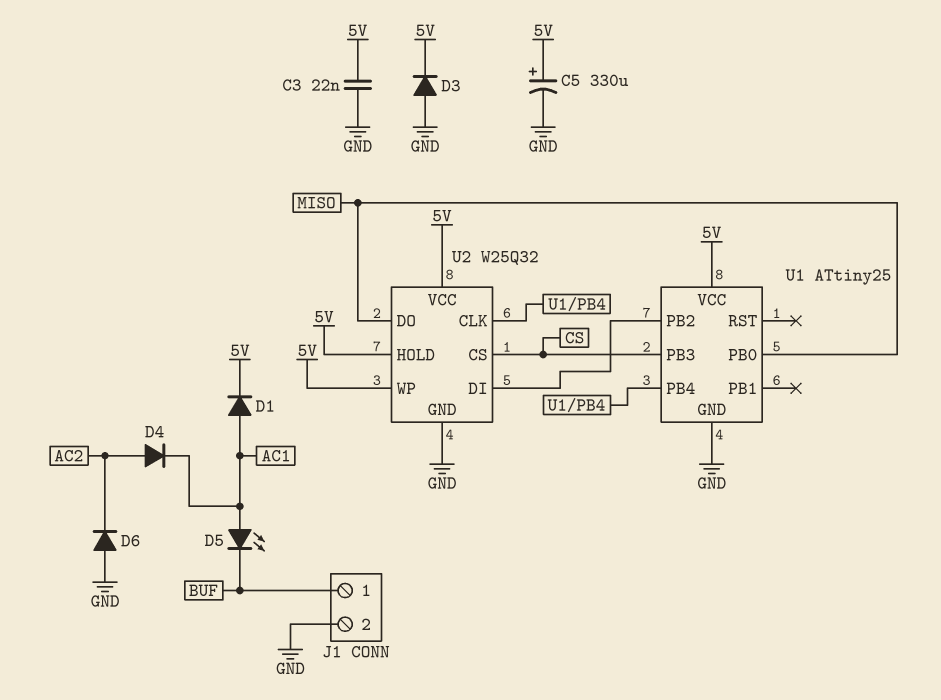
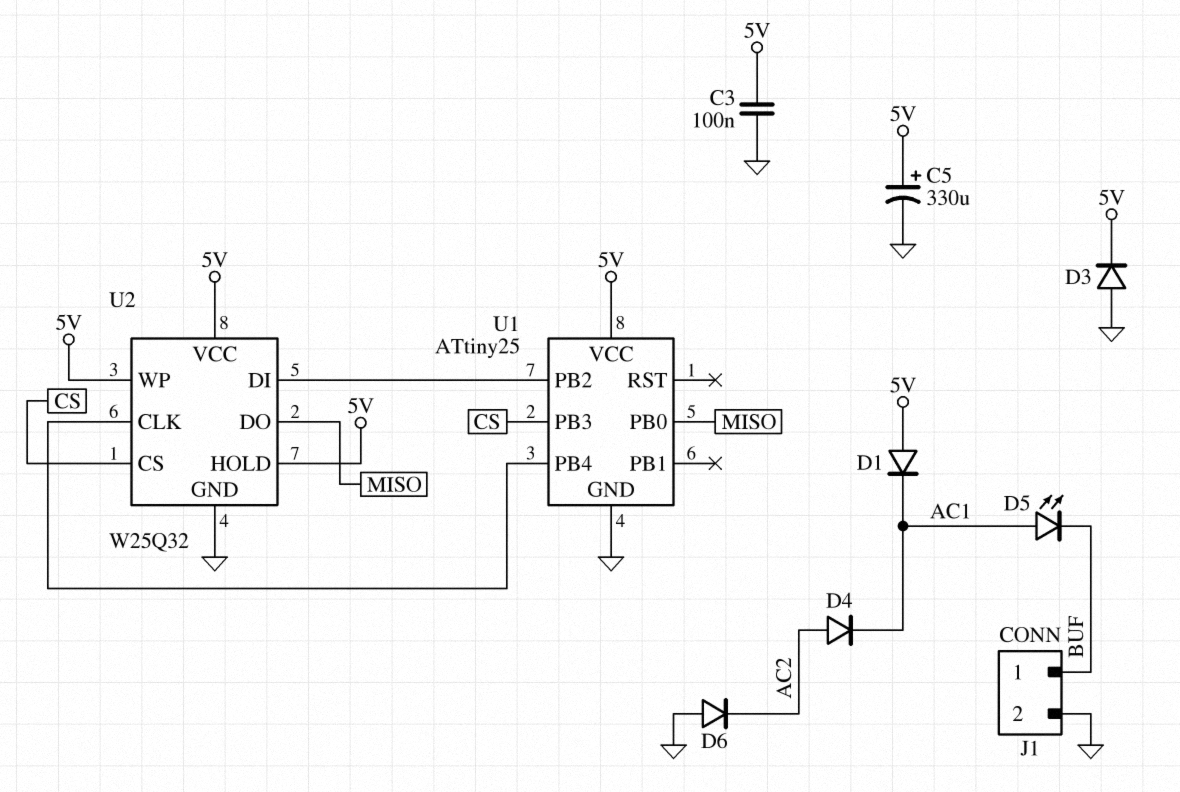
C3: 22nF (5V, GND) -> 100nF (5V, GND)
D1: diode (A AC1, K 5V) -> diode (A 5V, K AC1)

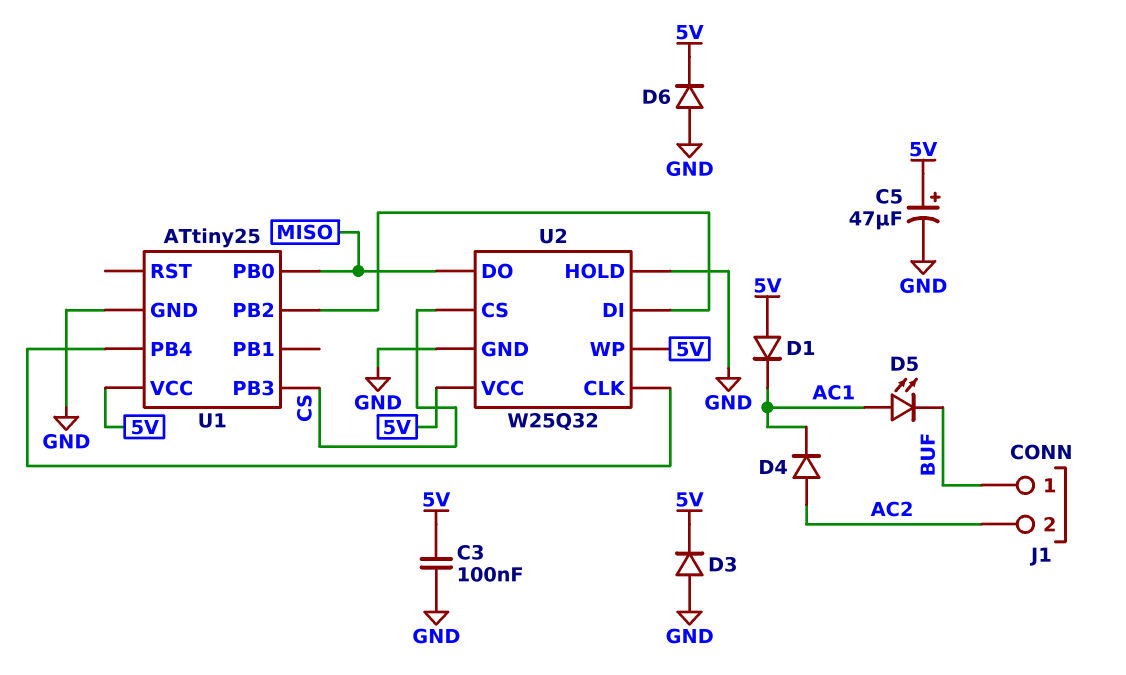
C5: 330uF (plus 5V, minus GND) -> 47uF (plus 5V, minus GND)
D6: diode (A GND, K AC2) -> diode (A GND, K 5V)
J1 pin 2: GND -> AC2
U2 pin HOLD: 5V -> GND

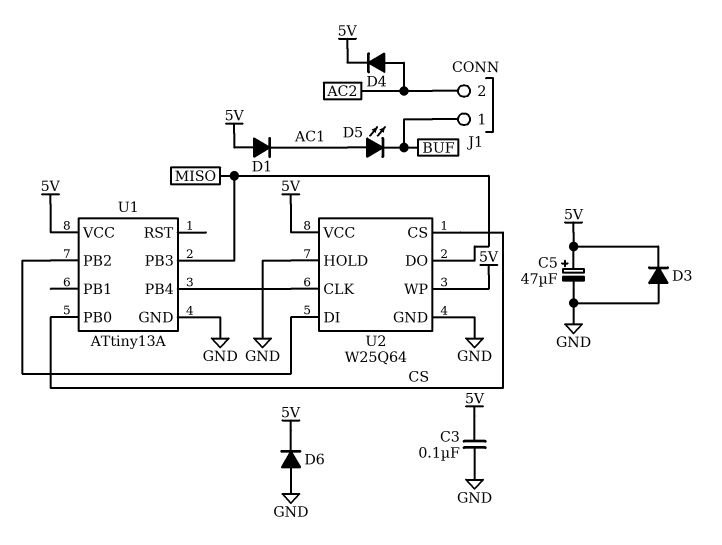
D4: diode (A AC2, K AC1) -> diode (A AC2, K 5V)
U1: ATtiny25 -> ATtiny13A
U1 pin PB0: MISO -> CS
U1 pin PB3: CS -> MISO
U2: W25Q32 -> W25Q64

